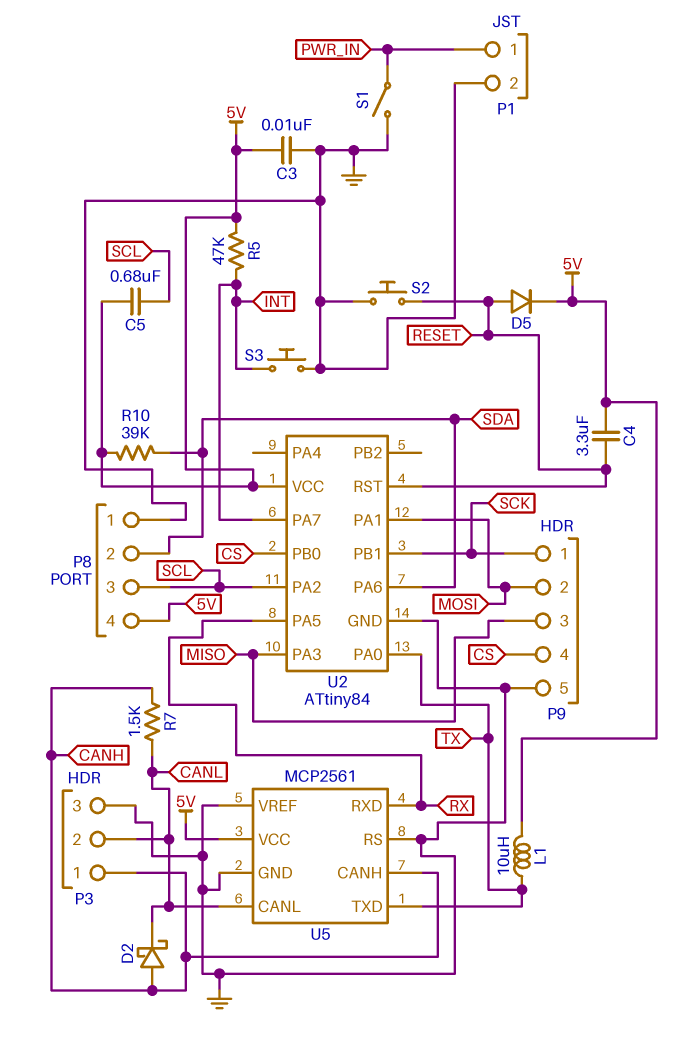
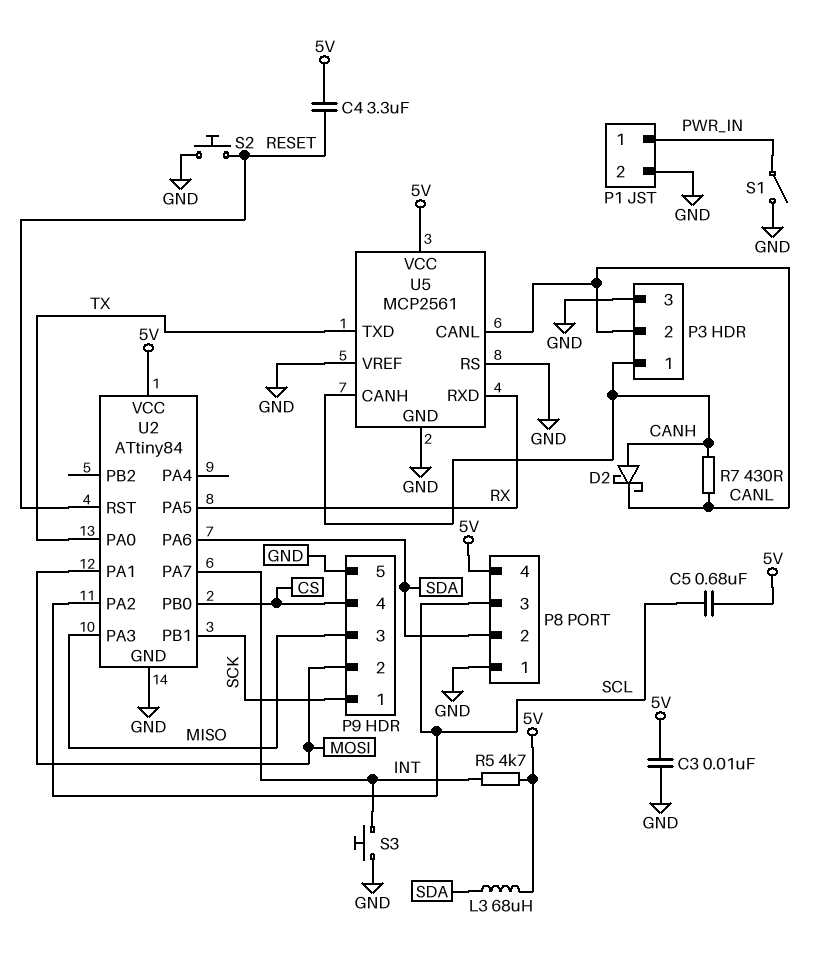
D5: diode (A RESET, K 5V) -> none
L1: 10uH (5V, TX) -> none
L3: none -> 68uH (5V, SDA)
R5: 47k (5V, INT) -> 4.7k (5V, INT)
R7: 1.5k (CANH, CANL) -> 430 (CANH, CANL)
R10: 39k (5V, SDA) -> none

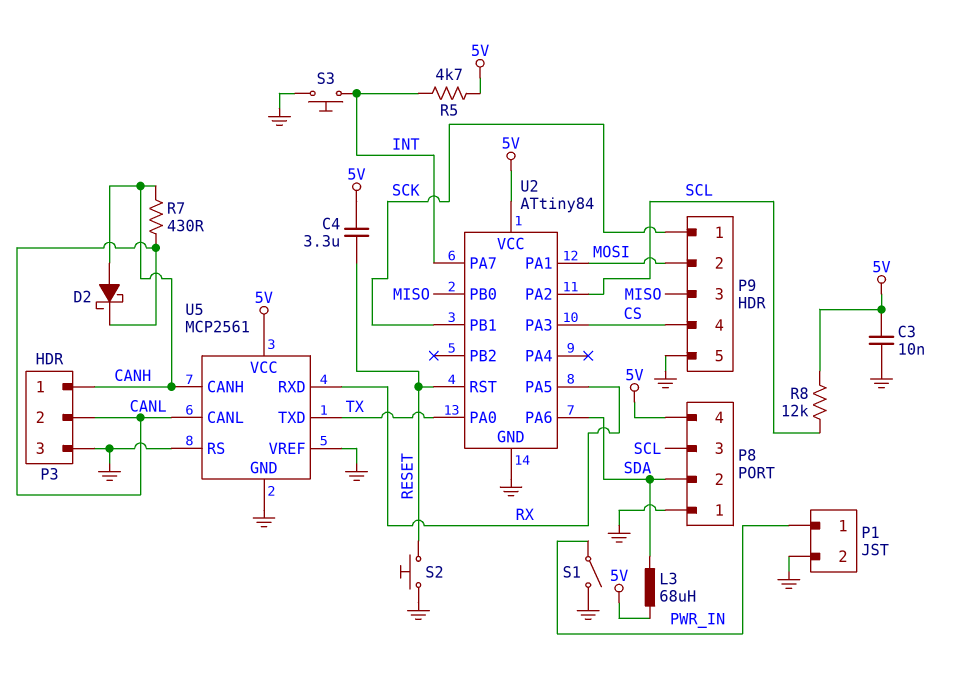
C5: 680nF (5V, SCL) -> none
R8: none -> 12k (5V, SCL)
U2 pin PA3: MISO -> CS
U2 pin PB0: CS -> MISO

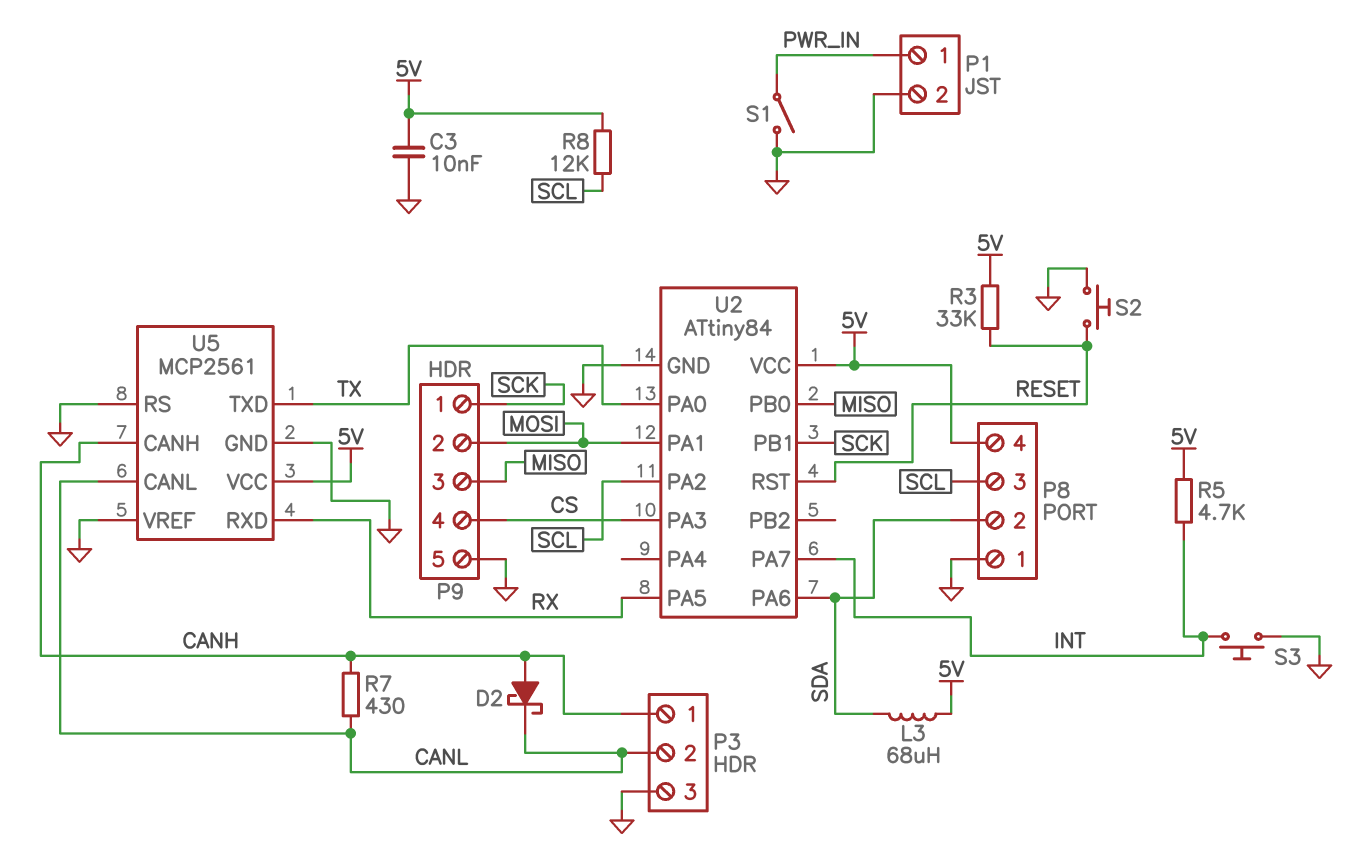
C4: 3.3uF (5V, RESET) -> none
R3: none -> 33k (5V, RESET)

